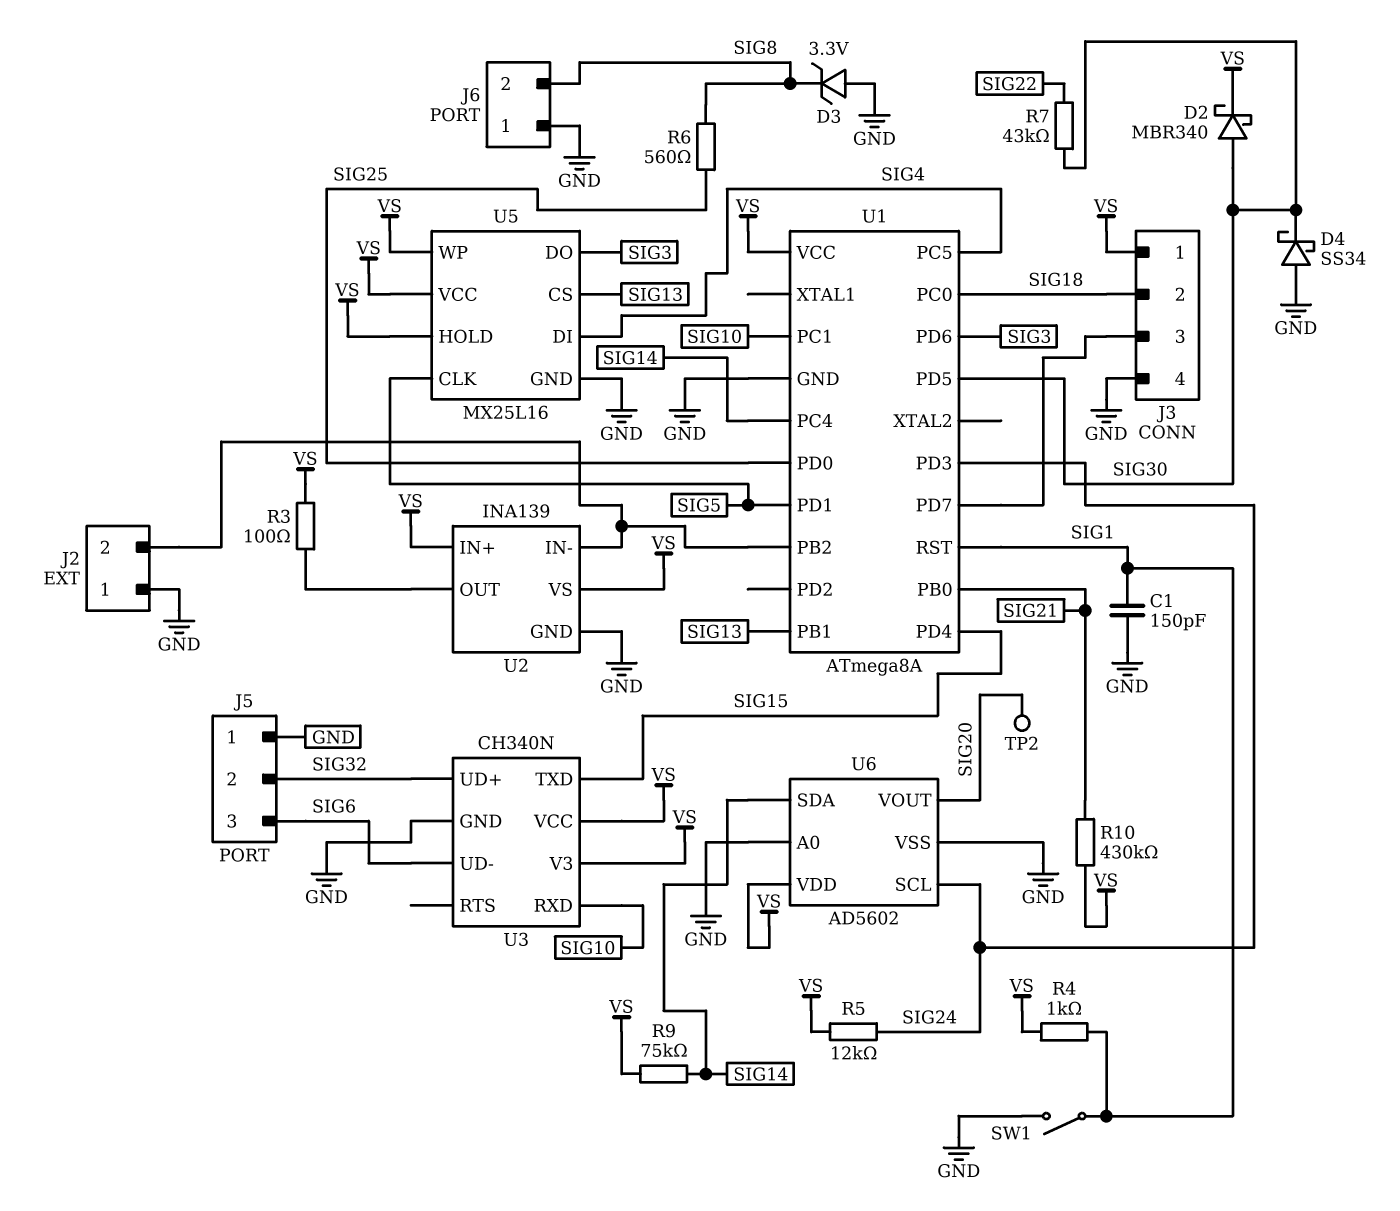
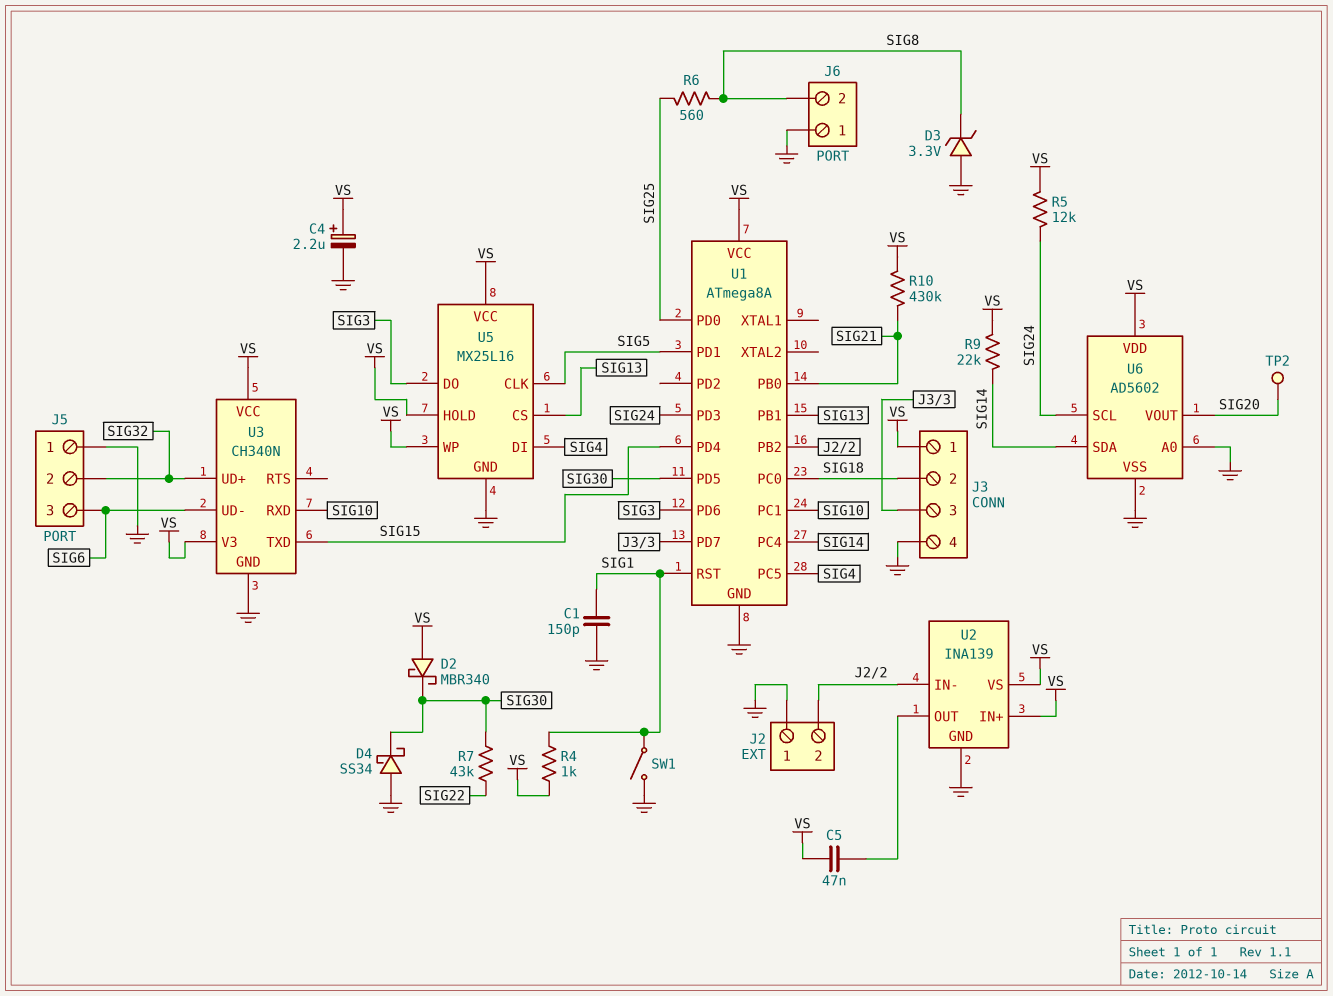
C4: none -> 2.2uF (plus VS, minus GND)
C5: none -> 47nF (U2/OUT, VS)
D2: schottky MBR340 (A SIG30, K VS) -> schottky MBR340 (A VS, K SIG30)
R3: 100 (U2/OUT, VS) -> none
R9: 75k (SIG14, VS) -> 22k (SIG14, VS)

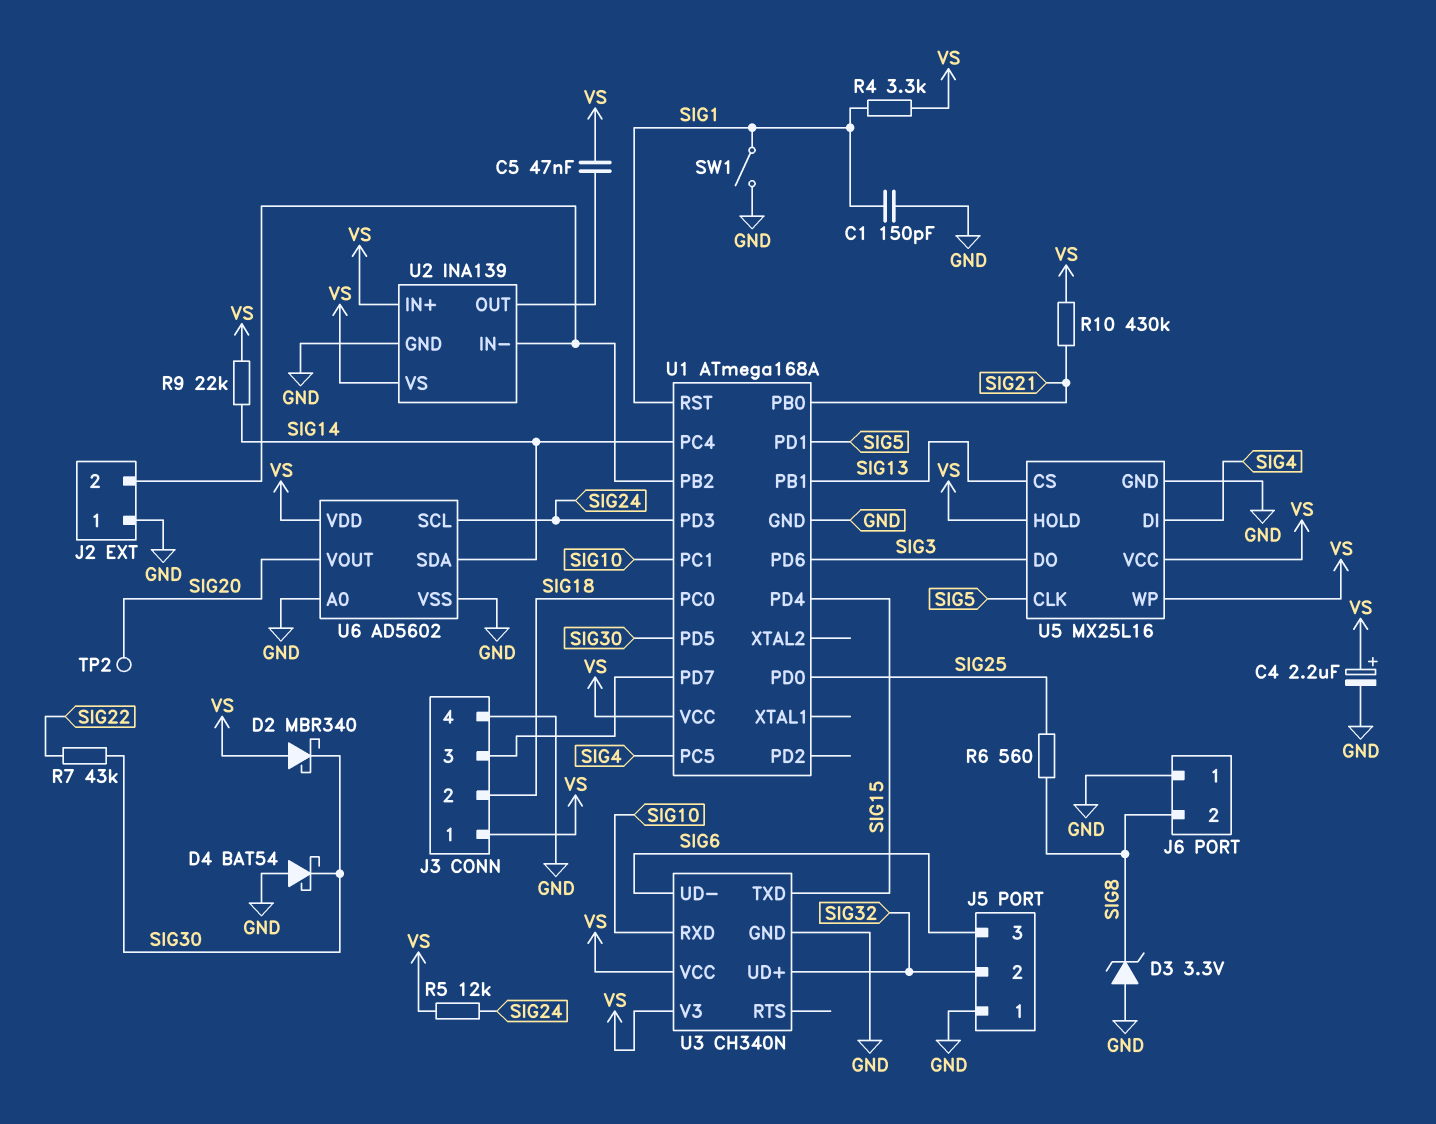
D4: schottky SS34 (A GND, K SIG30) -> schottky BAT54 (A GND, K SIG30)
R4: 1k (SIG1, VS) -> 3.3k (SIG1, VS)
U1: ATmega8A -> ATmega168A

